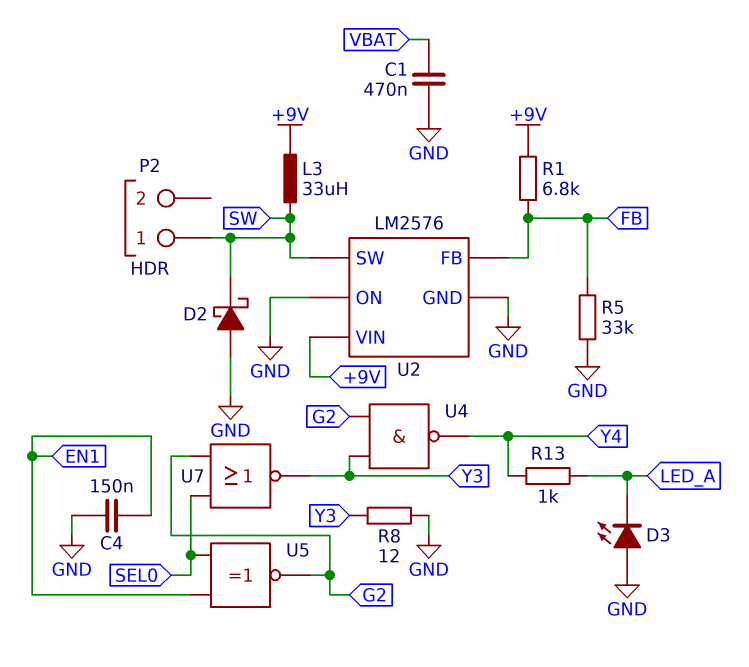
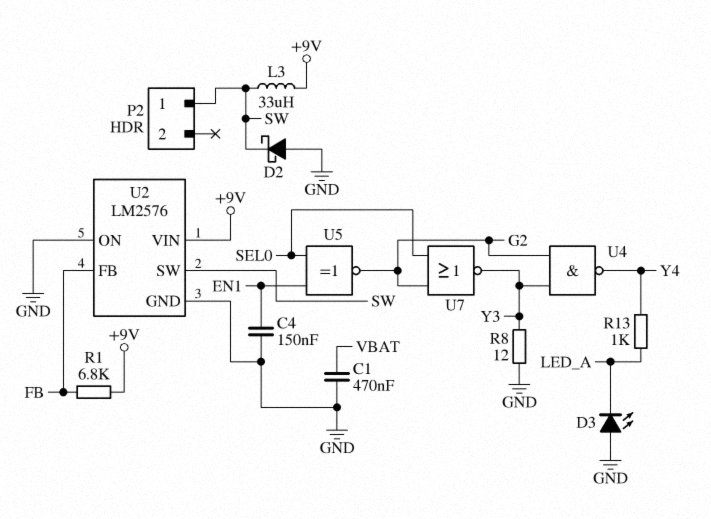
R5: 33k (FB, GND) -> none

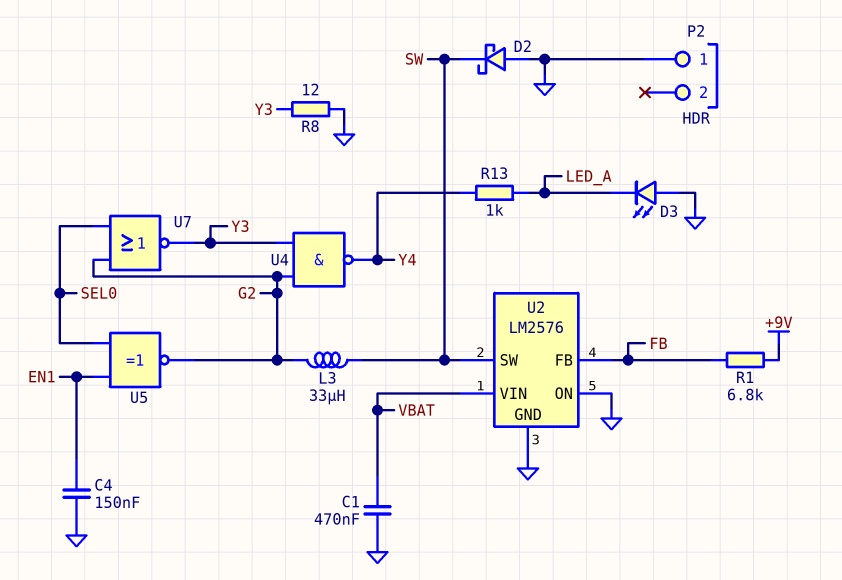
L3: 33uH (+9V, SW) -> 33uH (G2, SW)
P2 pin 1: SW -> GND
U2 pin VIN: +9V -> VBAT

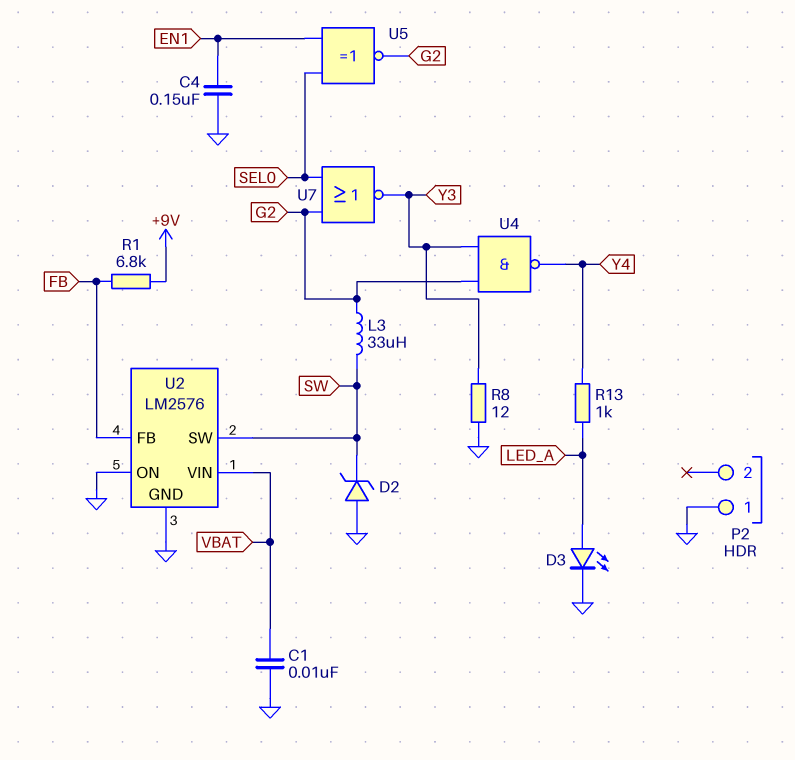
C1: 470nF (GND, VBAT) -> 10nF (GND, VBAT)
D2: schottky (A GND, K SW) -> zener (A GND, K SW)
D3: LED (A GND, K LED_A) -> LED (A LED_A, K GND)

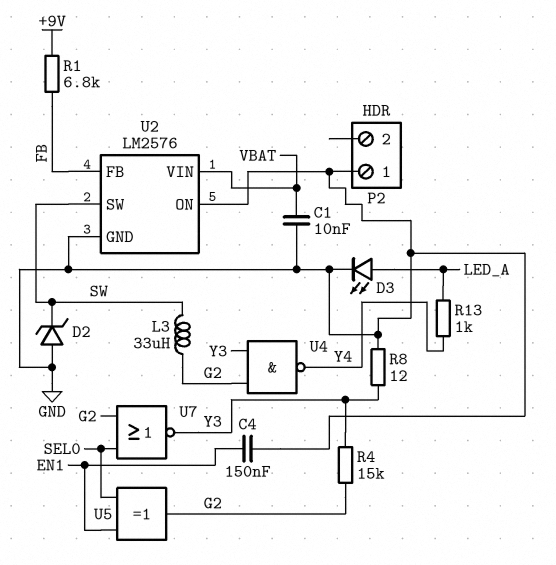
R4: none -> 15k (G2, Y3)
U5: XNOR (in EN1, in SEL0, out G2) -> XOR (in EN1, in SEL0, out G2)

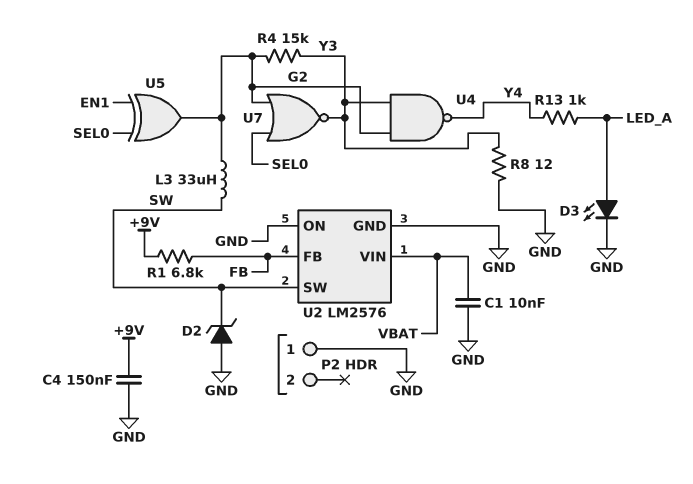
C4: 150nF (EN1, GND) -> 150nF (+9V, GND)

